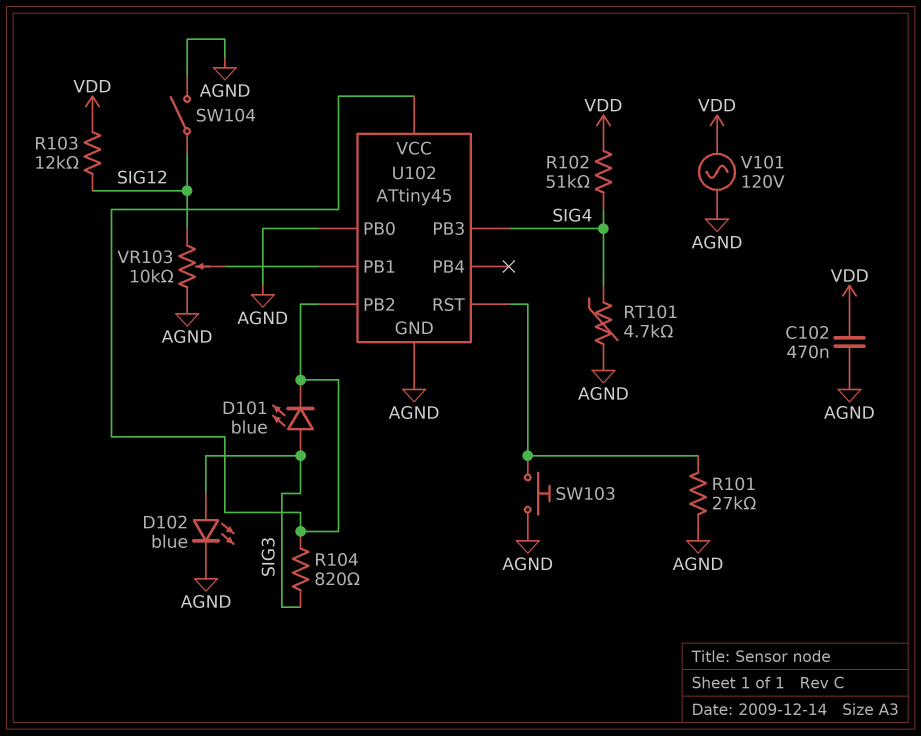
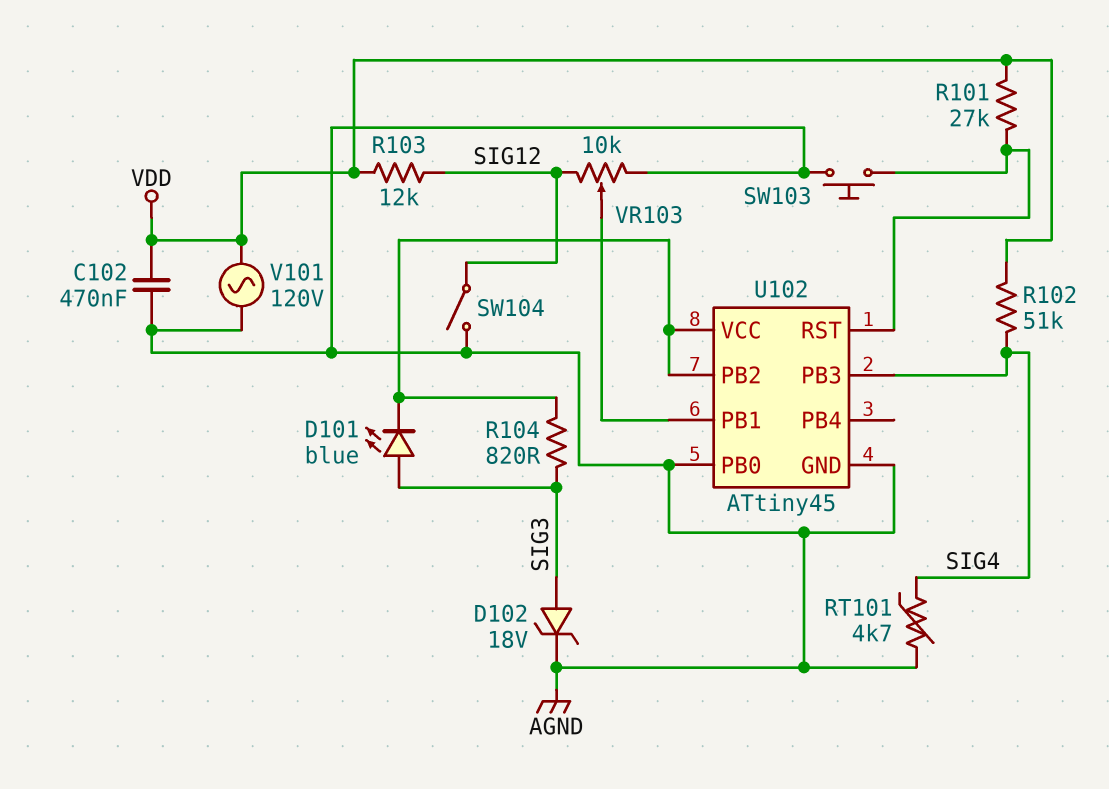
D102: LED blue (A SIG3, K AGND) -> zener 18V (A SIG3, K AGND)
R101: 27k (AGND, U102/RST) -> 27k (U102/RST, VDD)

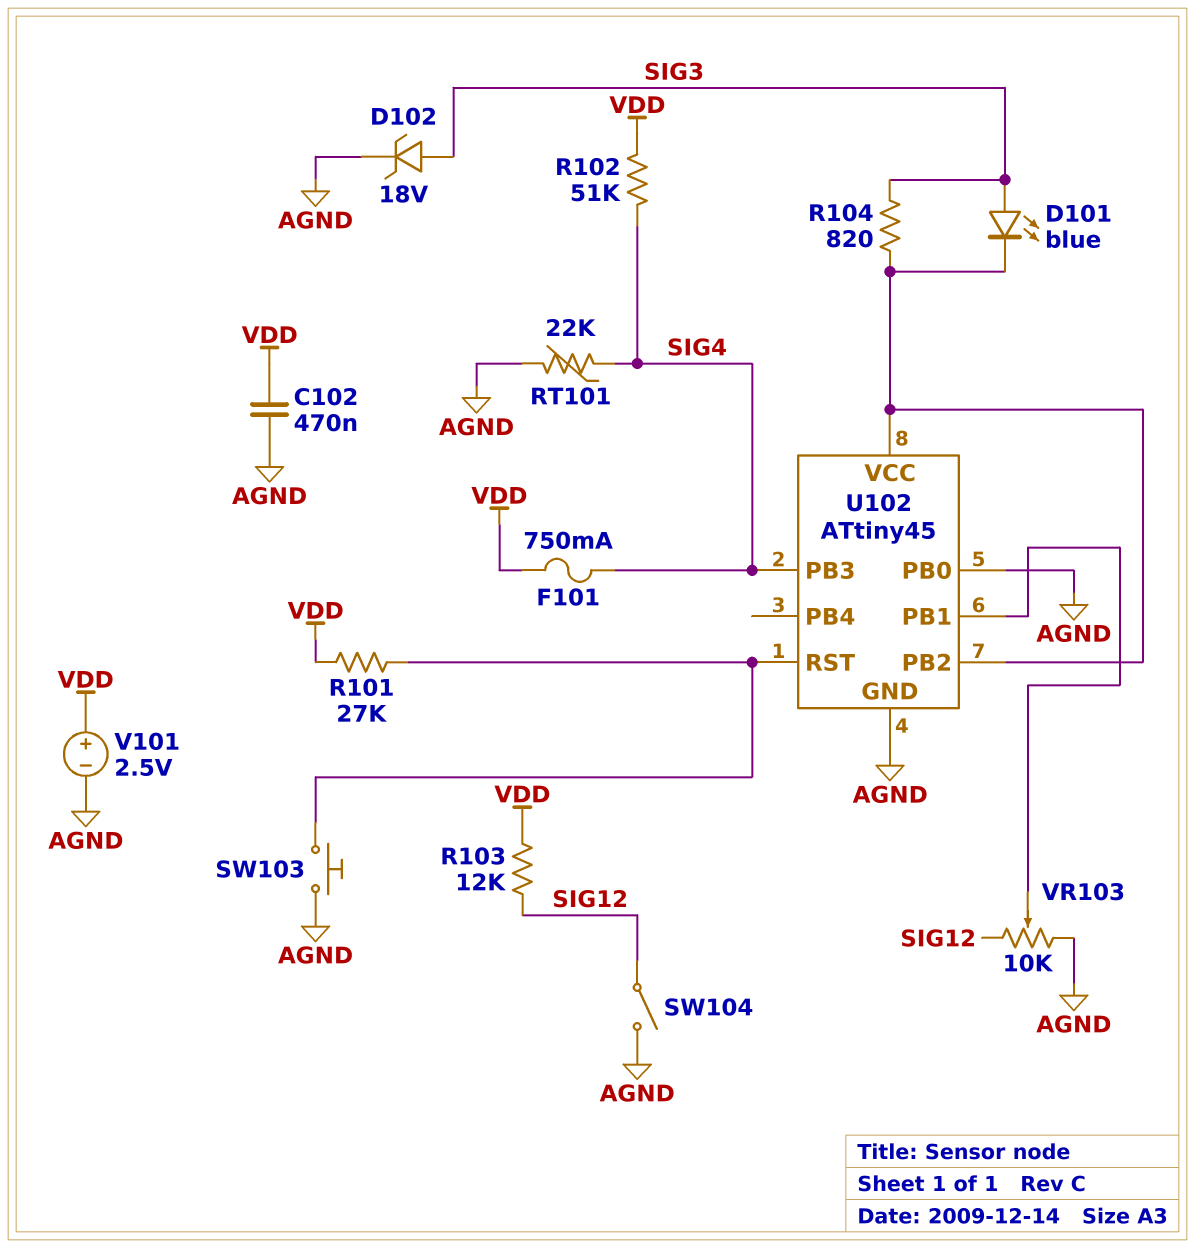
F101: none -> 750mA (SIG4, VDD)
RT101: 4.7k (AGND, SIG4) -> 22k (AGND, SIG4)
V101: AC 120V (AGND, VDD) -> 2.5V (plus VDD, minus AGND)

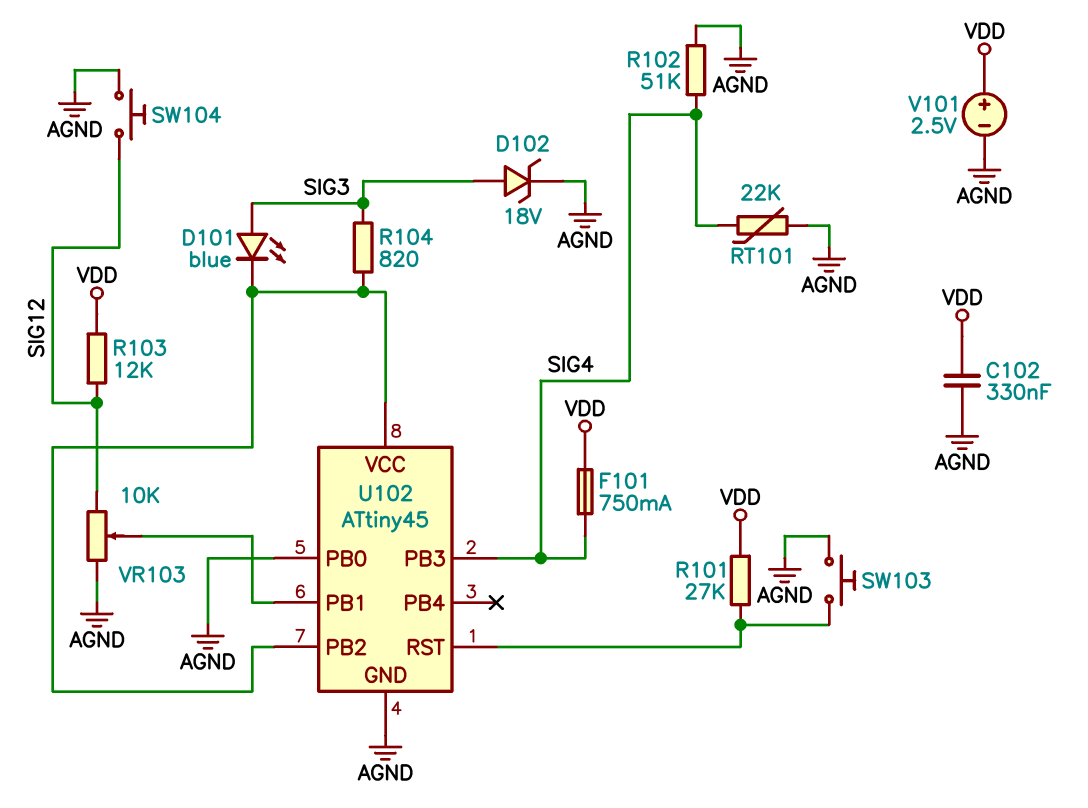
C102: 470nF (AGND, VDD) -> 330nF (AGND, VDD)
R102: 51k (SIG4, VDD) -> 51k (AGND, SIG4)
SW104: switch (AGND, SIG12) -> button (AGND, SIG12)

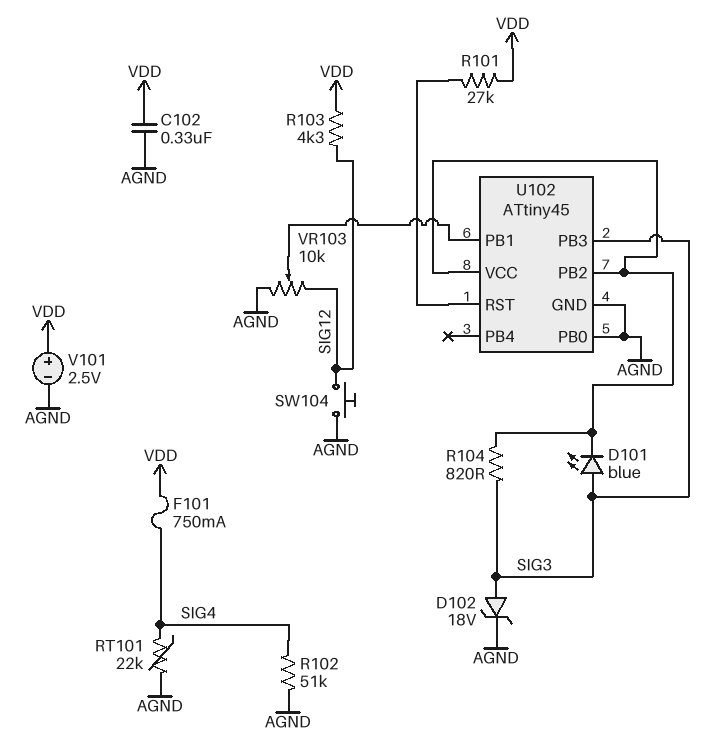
R103: 12k (SIG12, VDD) -> 4.3k (SIG12, VDD)
SW103: button (AGND, U102/RST) -> none
U102 pin PB3: SIG4 -> SIG3

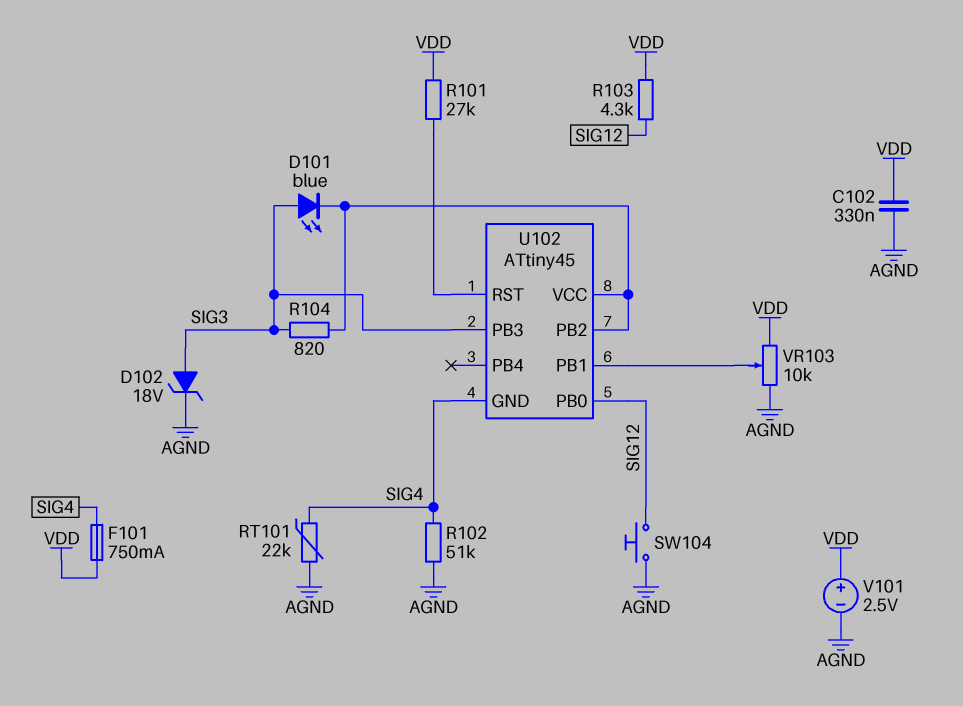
U102 pin GND: AGND -> SIG4
U102 pin PB0: AGND -> SIG12
VR103: 10k (AGND, SIG12, wiper U102/PB1) -> 10k (AGND, VDD, wiper U102/PB1)

